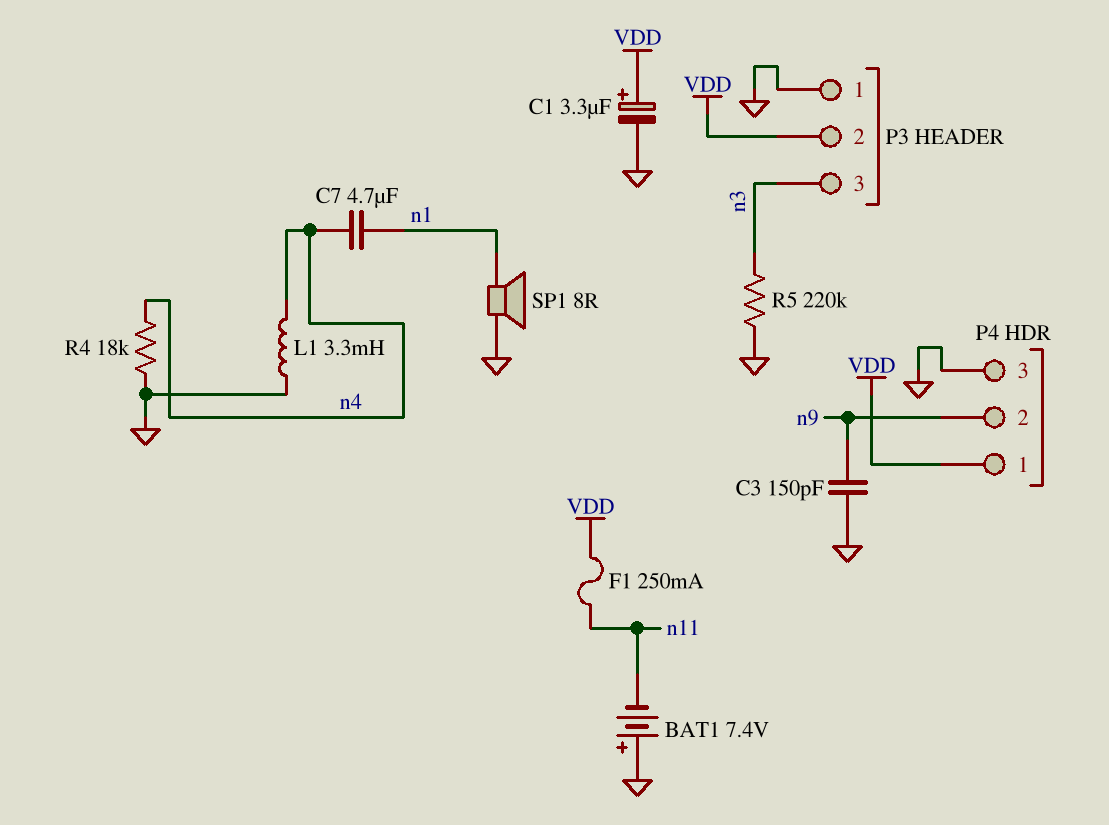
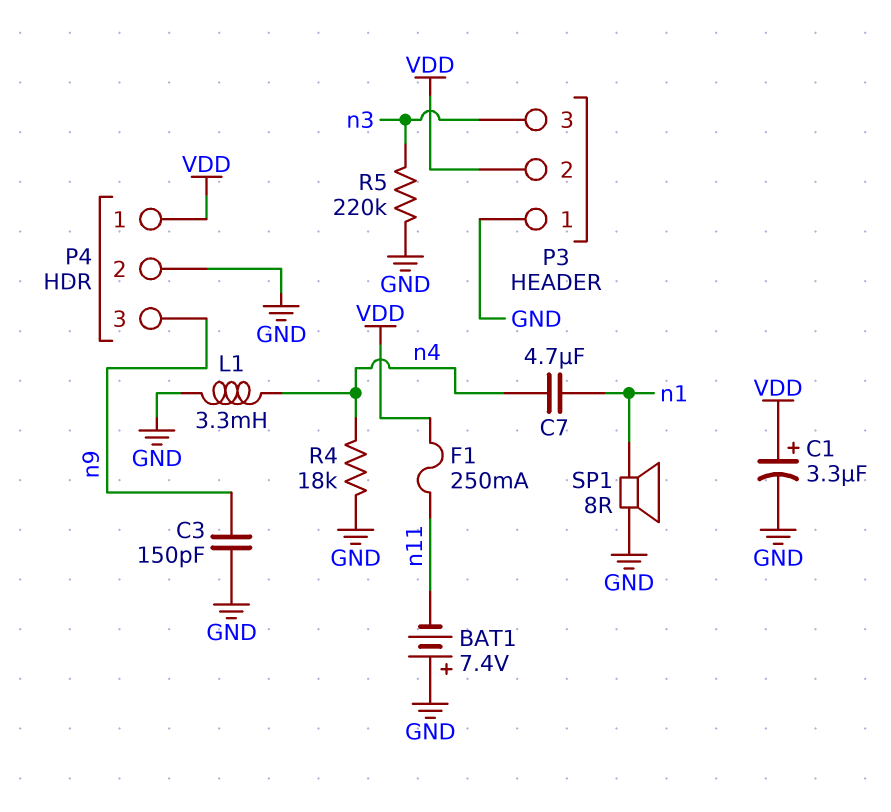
P4 pin 2: n9 -> GND
P4 pin 3: GND -> n9

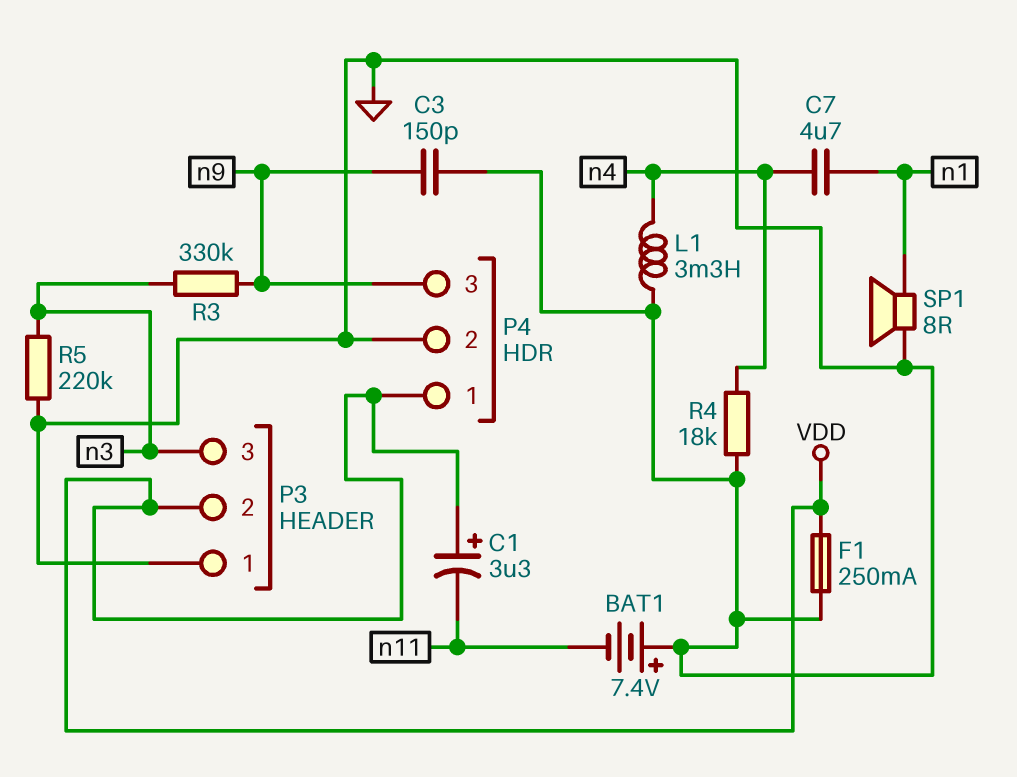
C1: 3.3uF (plus VDD, minus GND) -> 3.3uF (plus VDD, minus n11)
F1: 250mA (VDD, n11) -> 250mA (GND, VDD)
R3: none -> 330k (n3, n9)

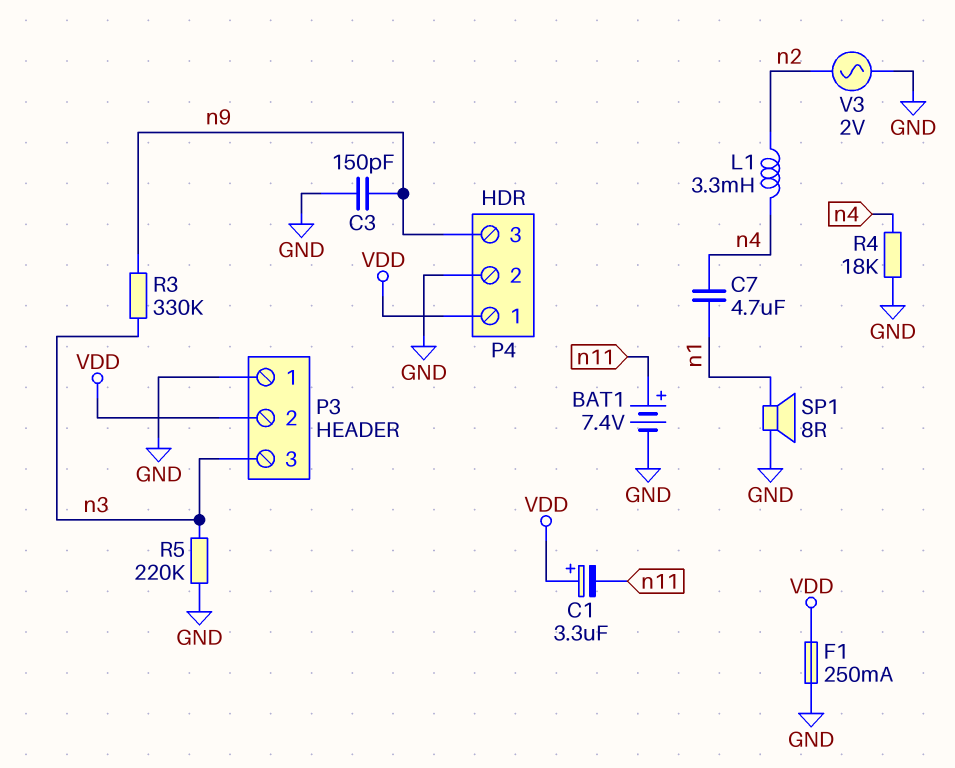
BAT1: 7.4V (plus GND, minus n11) -> 7.4V (plus n11, minus GND)
L1: 3.3mH (GND, n4) -> 3.3mH (n2, n4)
V3: none -> AC 2V (GND, n2)

